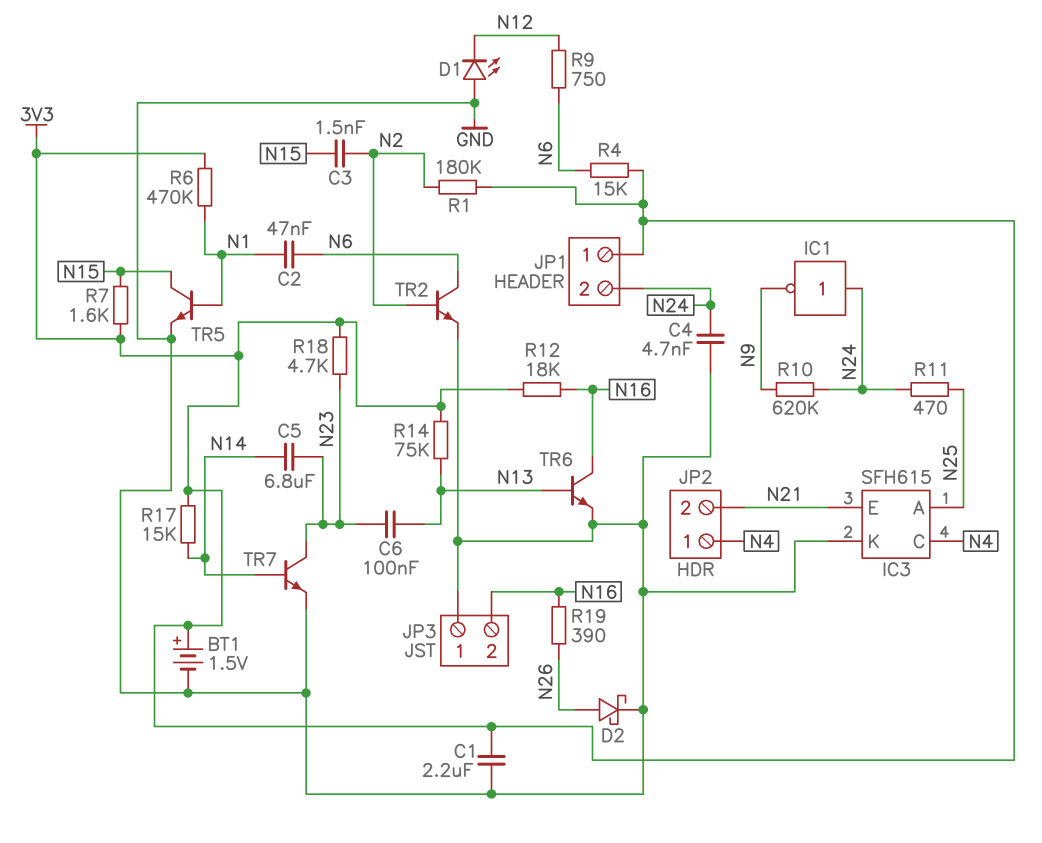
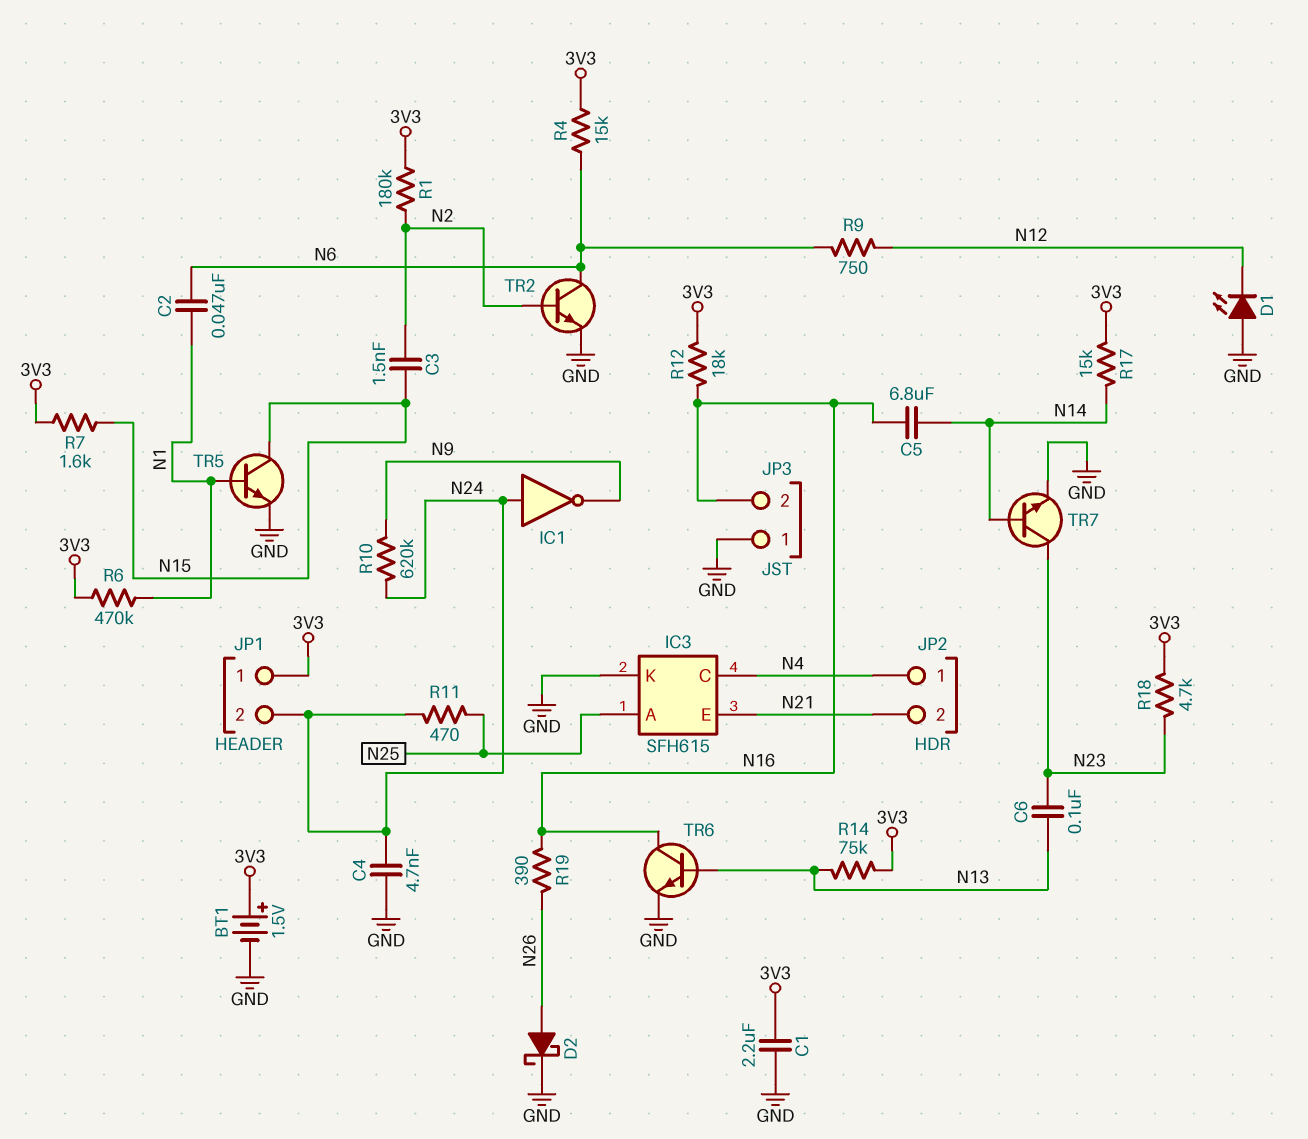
C5: 6.8uF (N14, N23) -> 6.8uF (N14, N16)

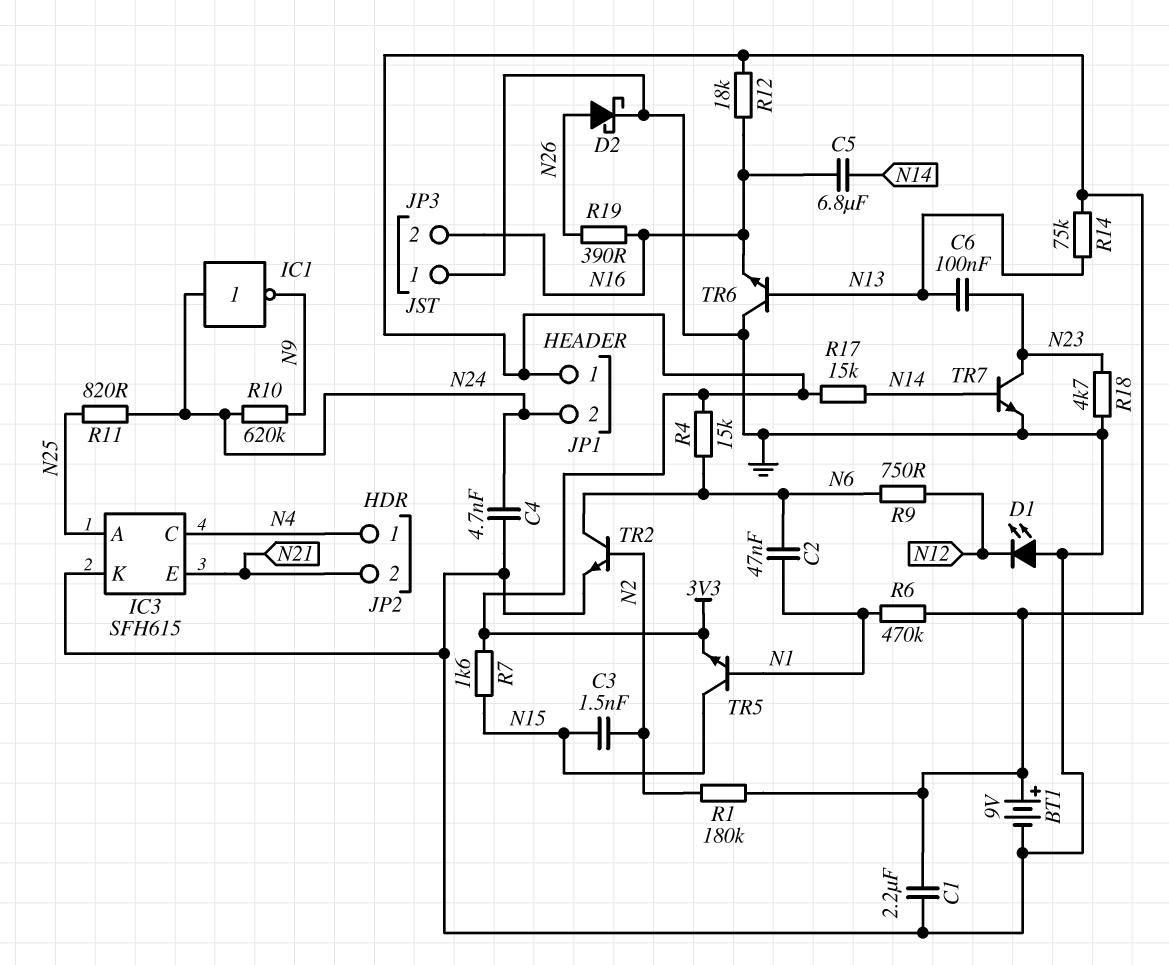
BT1: 1.5V (plus 3V3, minus GND) -> 9V (plus 3V3, minus GND)
R11: 470 (N24, N25) -> 820 (N24, N25)
R18: 4.7k (3V3, N23) -> 4.7k (GND, N23)
TR5: NPN (B N1, C N15, E GND) -> NPN (B N1, C N15, E 3V3)
TR6: NPN (B N13, C N16, E GND) -> NPN (B N13, C GND, E N16)

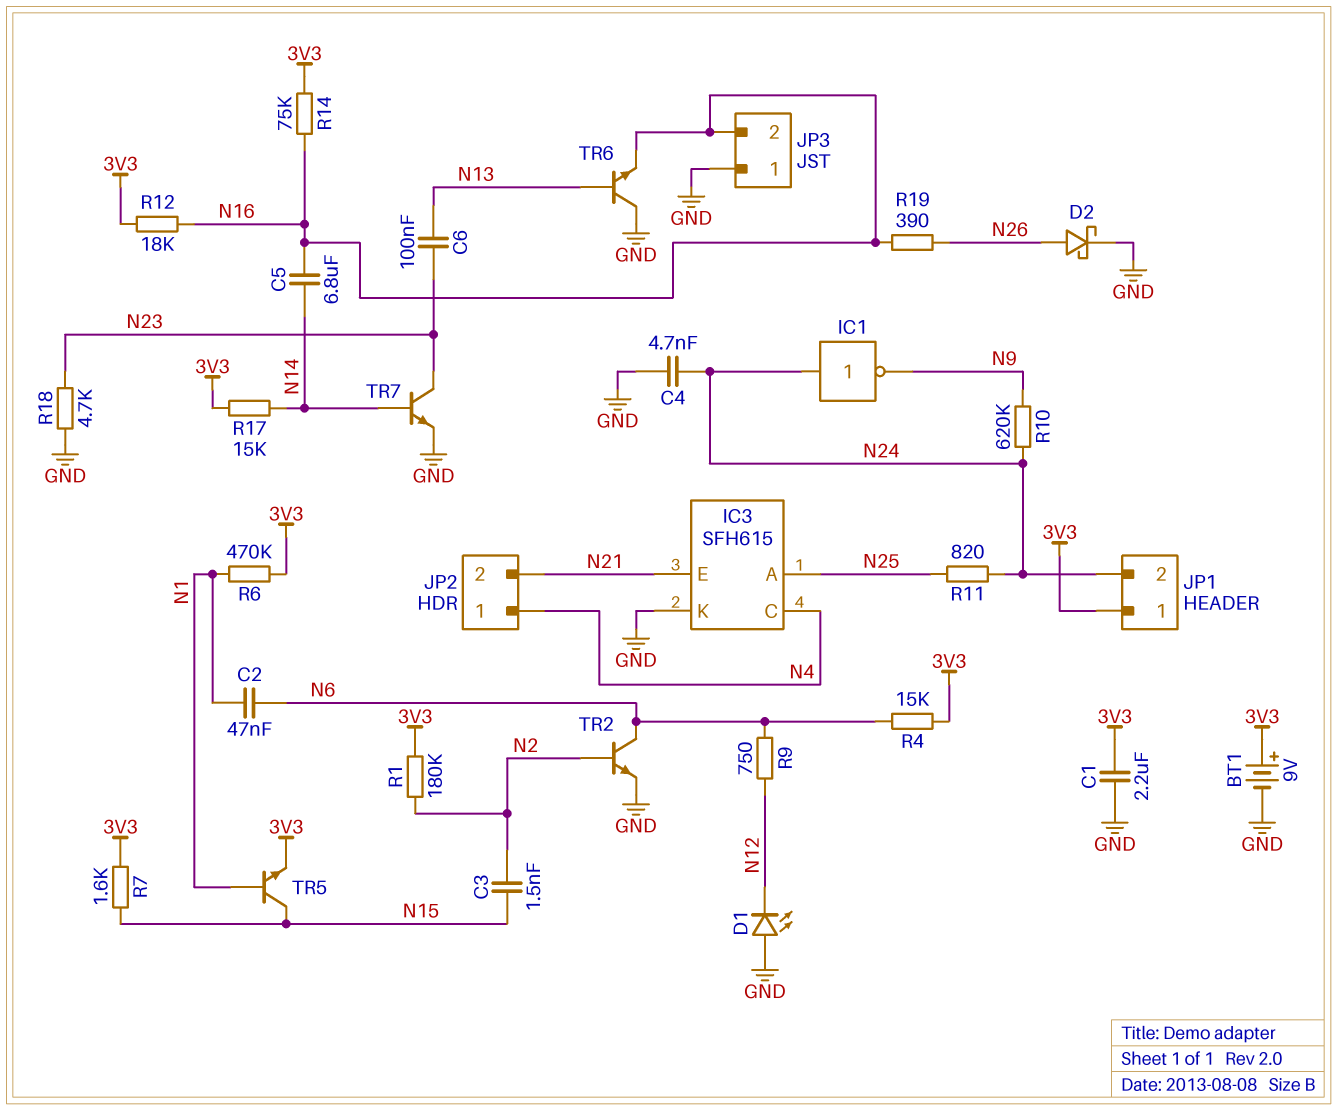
R14: 75k (3V3, N13) -> 75k (3V3, N16)

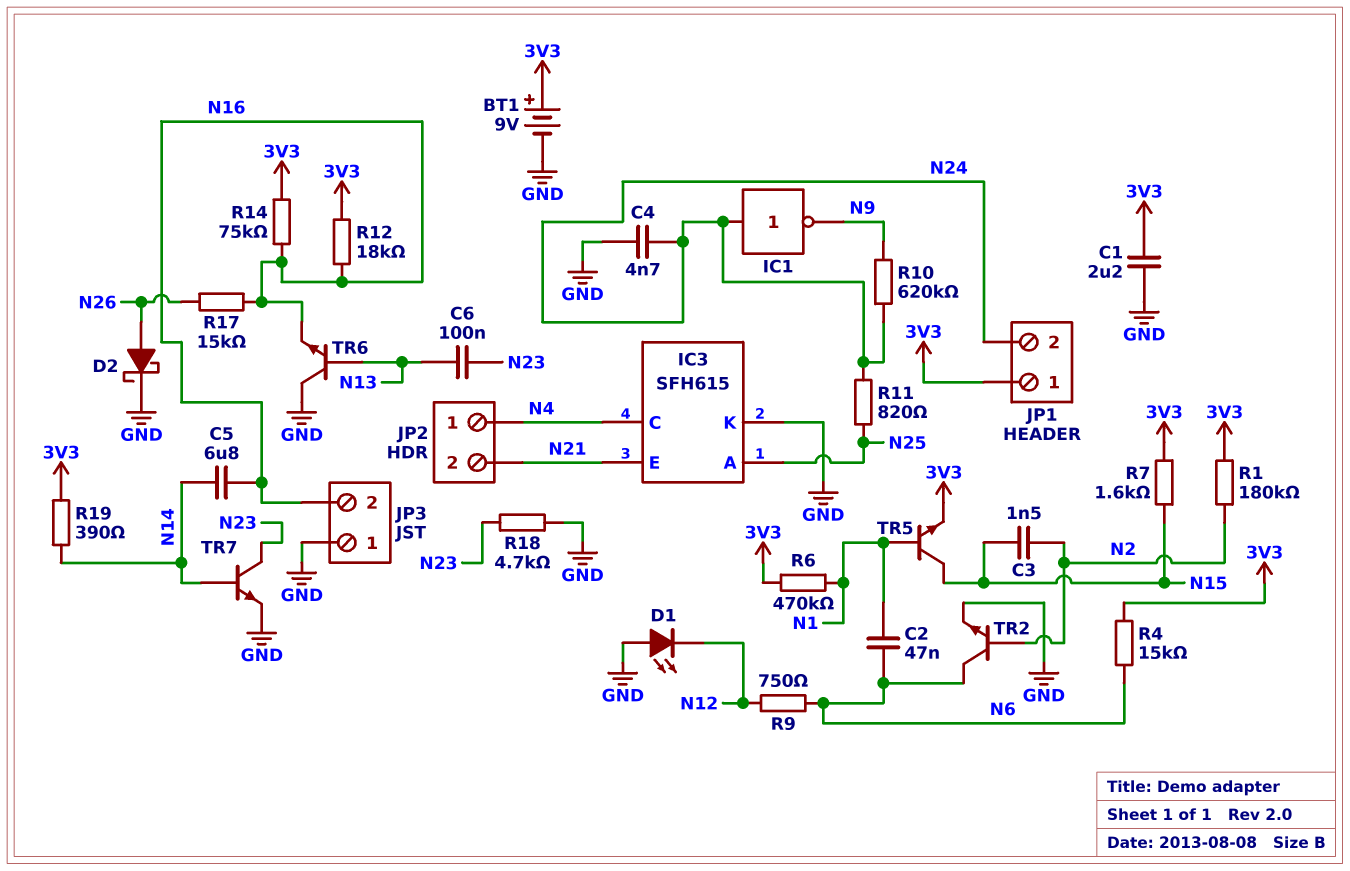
R17: 15k (3V3, N14) -> 15k (N16, N26)
R19: 390 (N16, N26) -> 390 (3V3, N14)

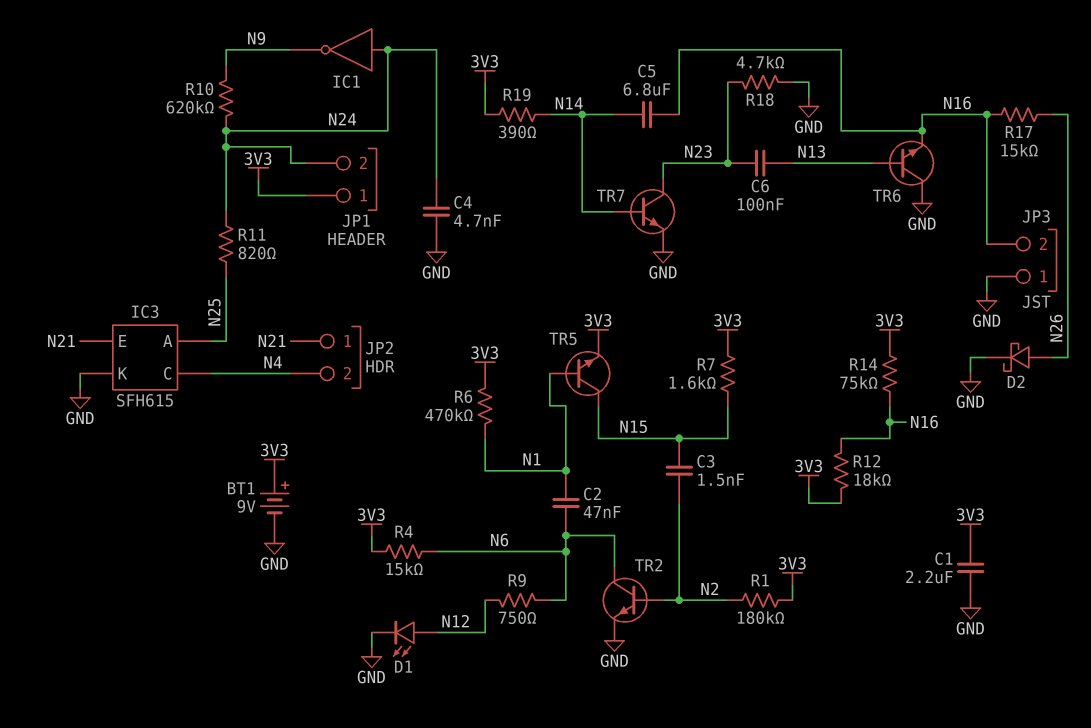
D1: LED (A GND, K N12) -> LED (A N12, K GND)
JP2 pin 1: N4 -> N21
JP2 pin 2: N21 -> N4

